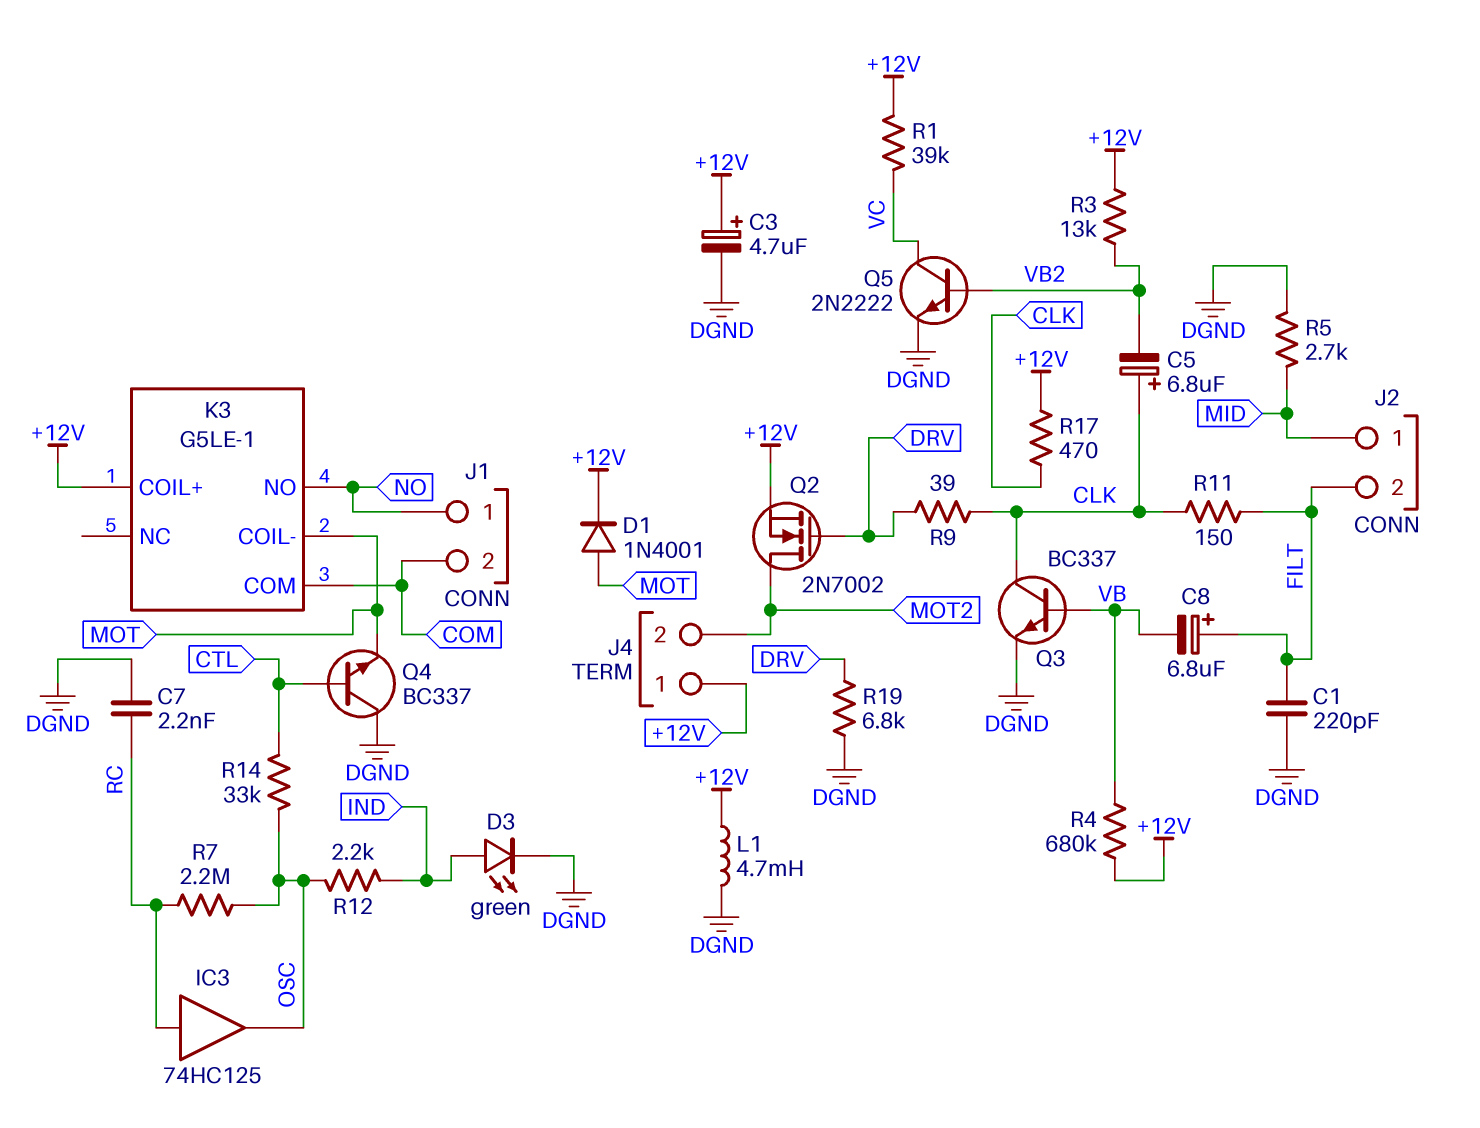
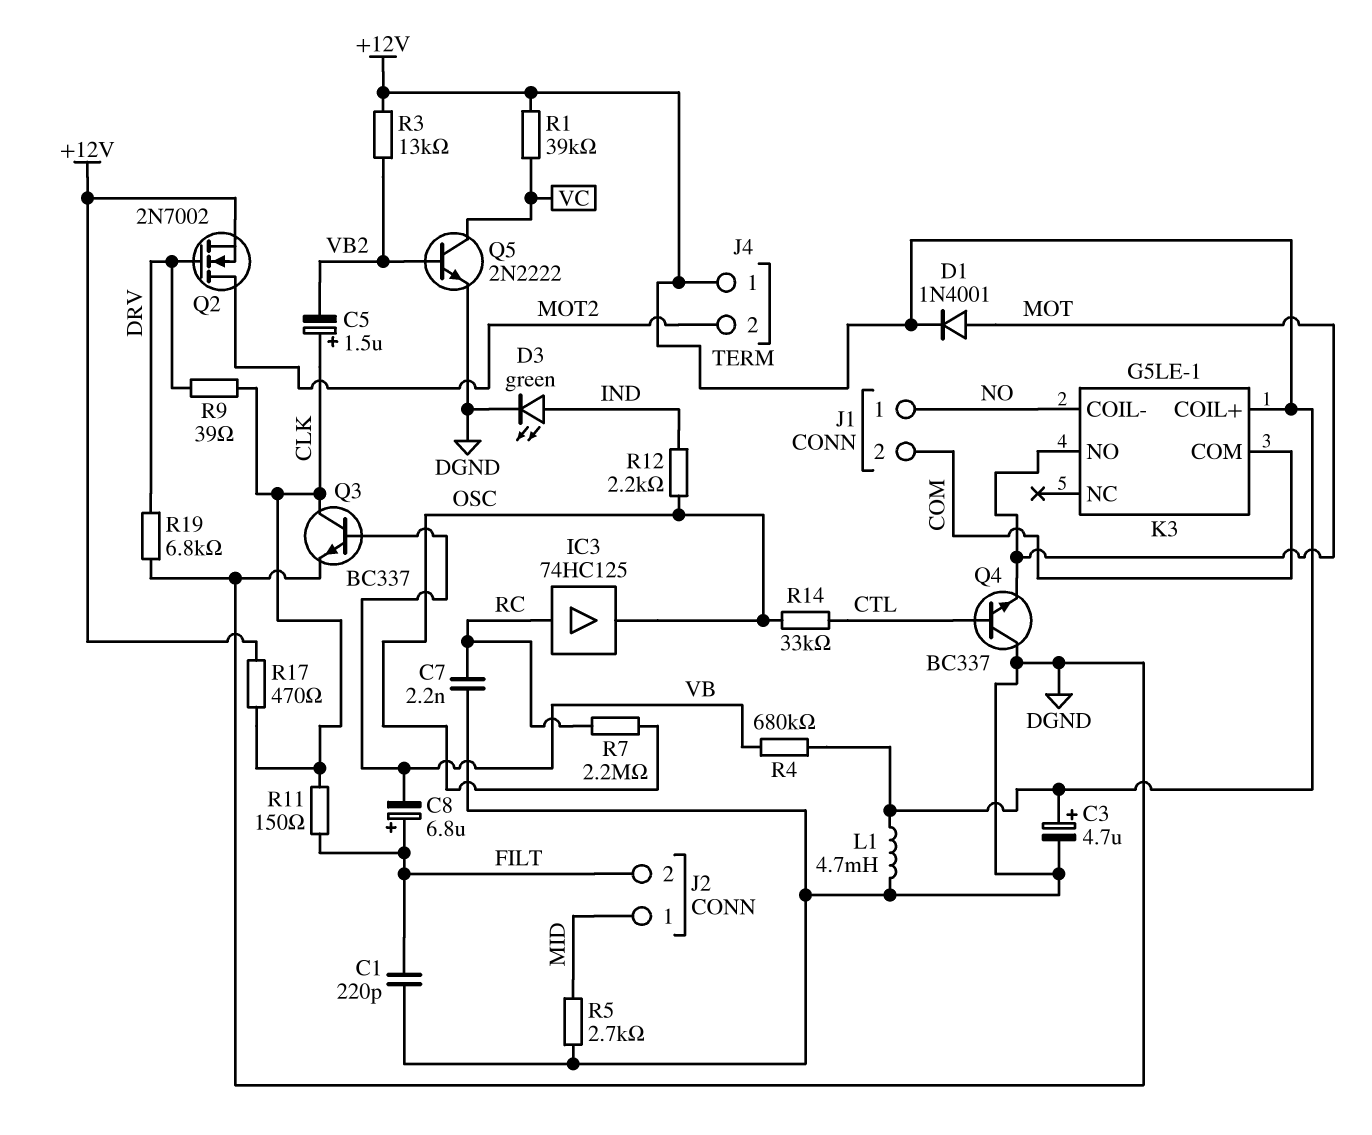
C5: 6.8uF (plus CLK, minus VB2) -> 1.5uF (plus CLK, minus VB2)
K3 pin COIL-: MOT -> NO
K3 pin NO: NO -> MOT

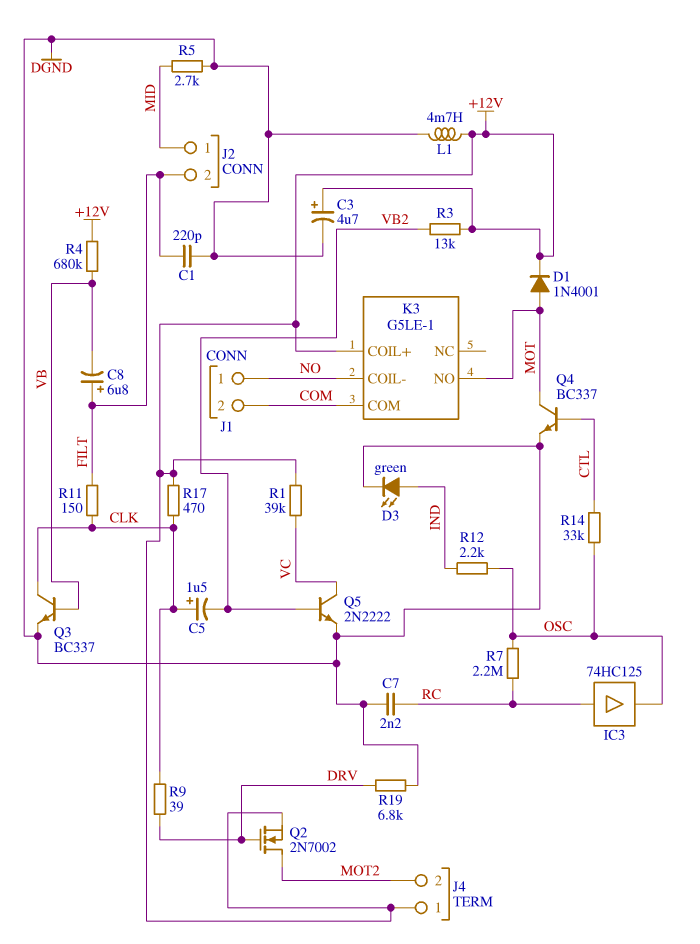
Q4: NPN BC337 (B CTL, C DGND, E MOT) -> NPN BC337 (B CTL, C MOT, E DGND)

